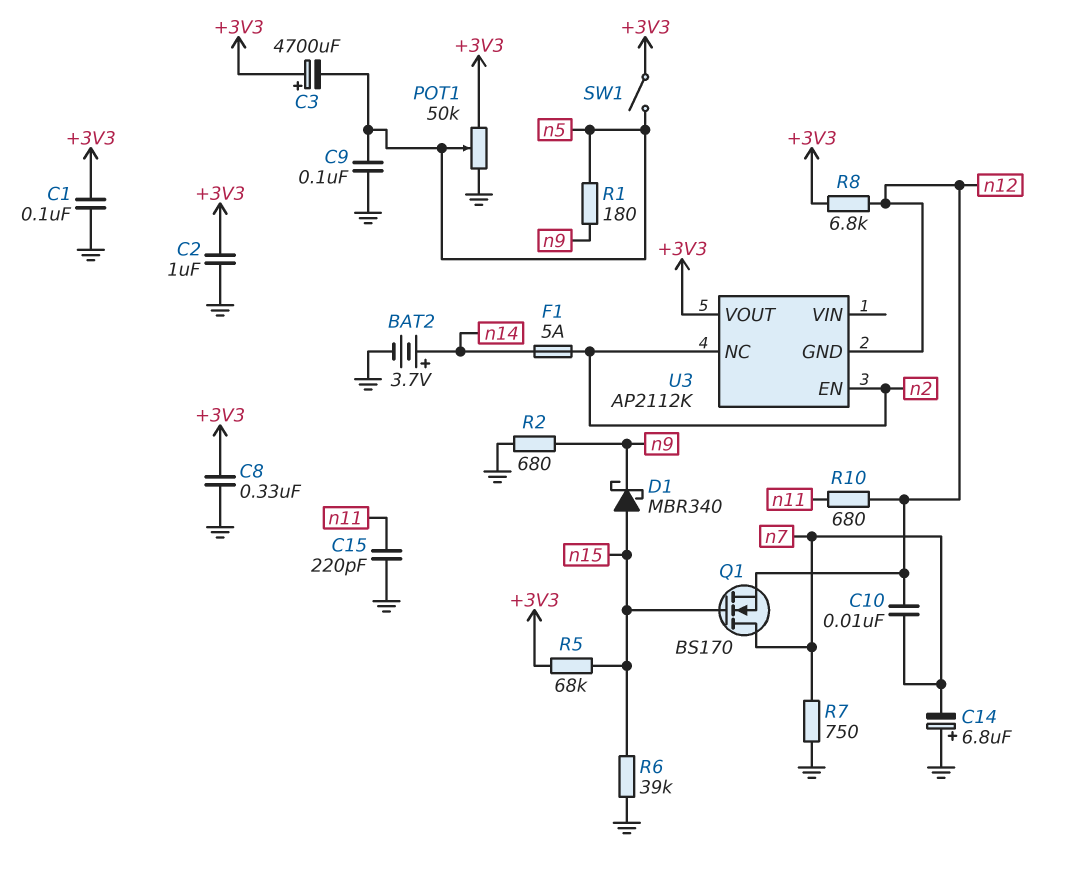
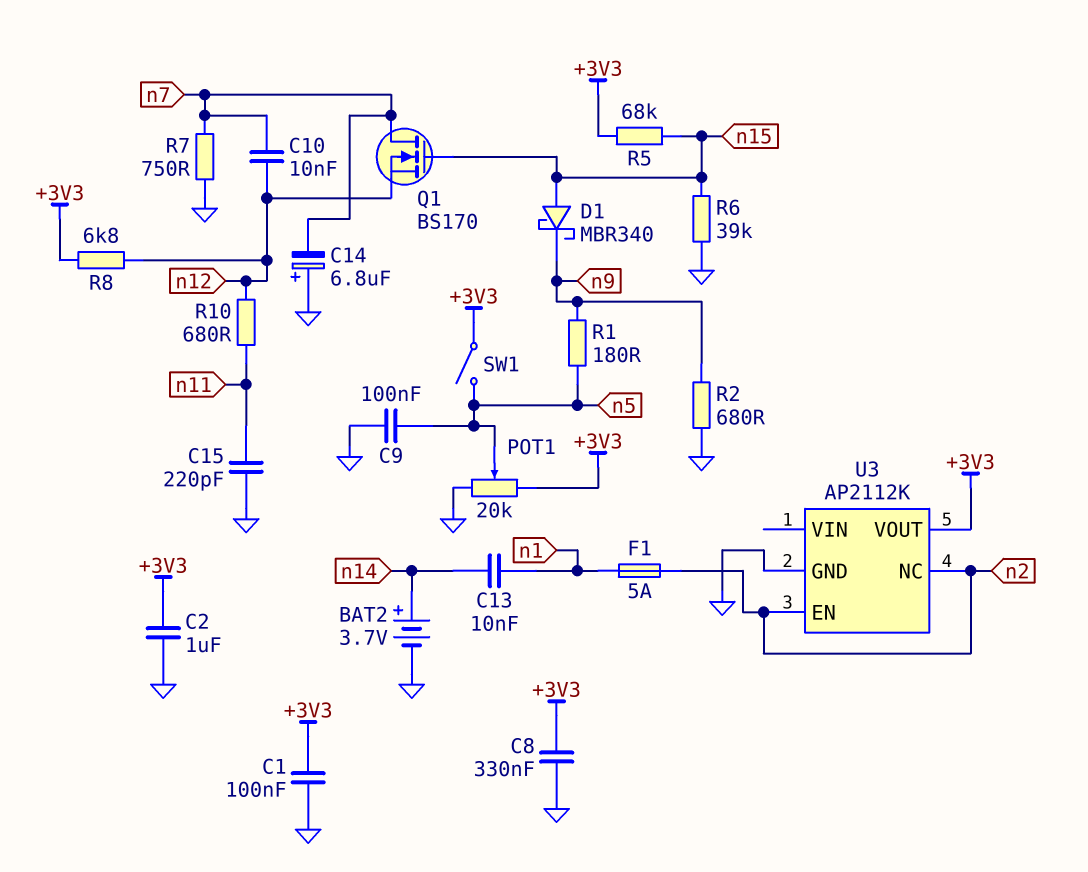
C3: 4700uF (plus +3V3, minus n5) -> none
C13: none -> 10nF (n1, n14)
F1: 5A (n2, n14) -> 5A (n1, n2)
POT1: 50k (+3V3, GND, wiper n5) -> 20k (+3V3, GND, wiper n5)
U3 pin GND: n12 -> GND

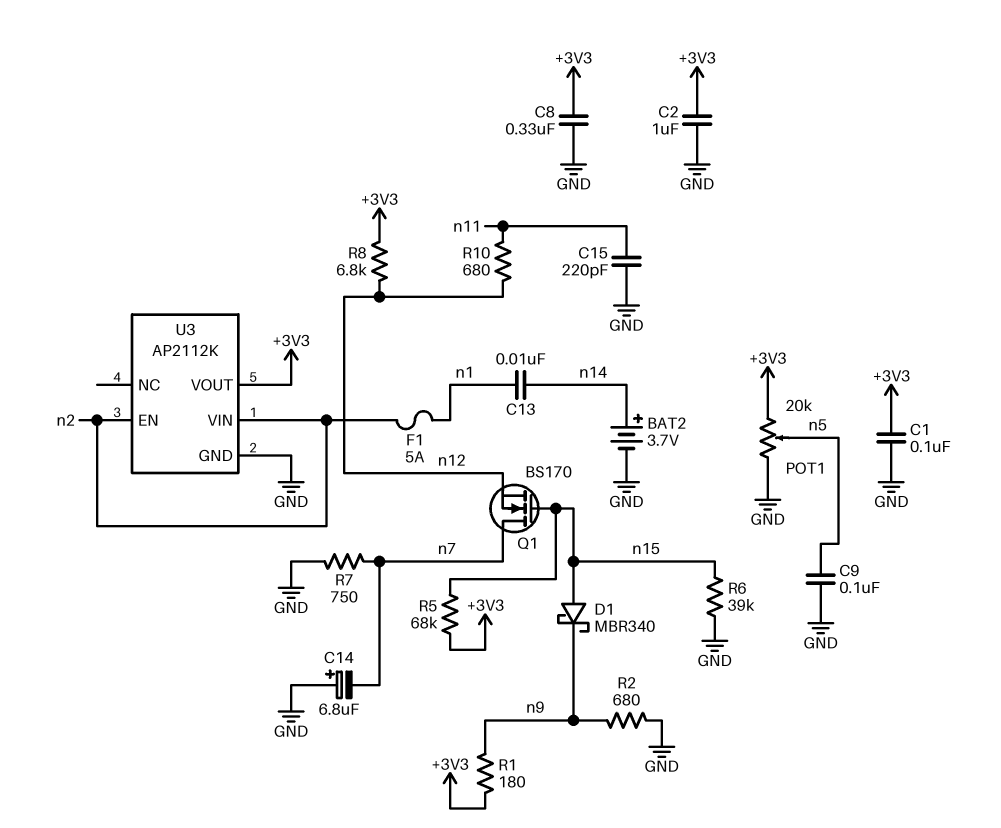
C10: 10nF (n7, n12) -> none
R1: 180 (n5, n9) -> 180 (+3V3, n9)
SW1: switch (+3V3, n5) -> none
U3 pin NC: n2 -> none
U3 pin VIN: none -> n2

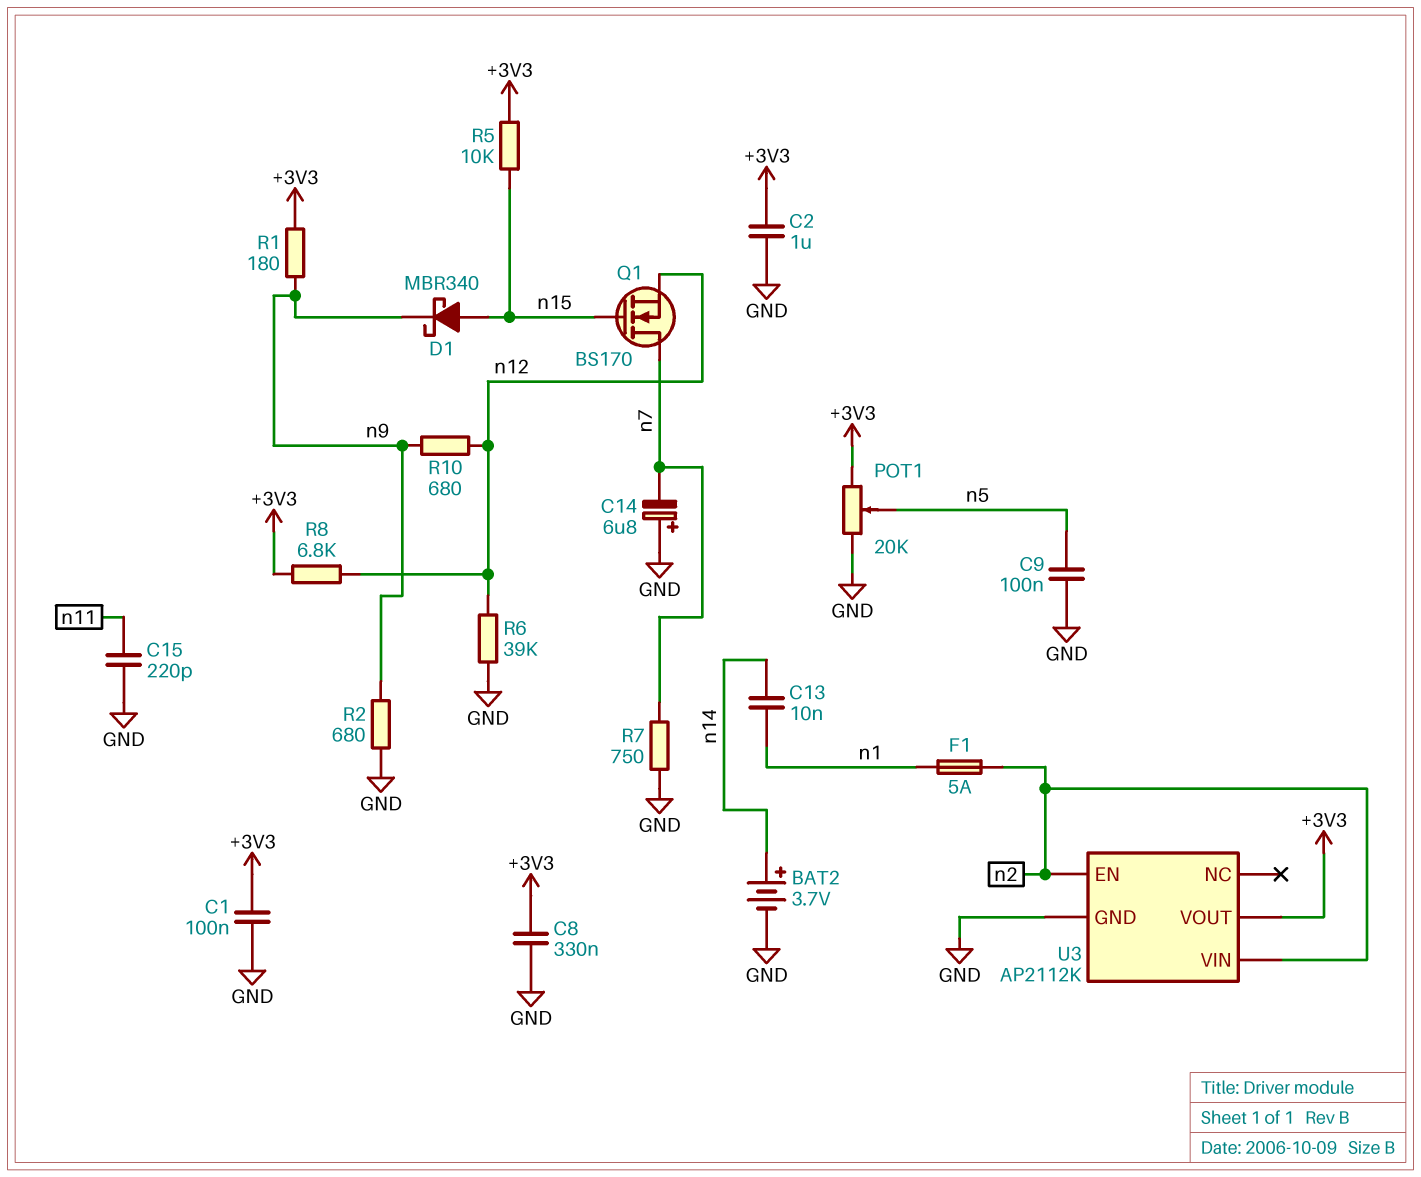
R5: 68k (+3V3, n15) -> 10k (+3V3, n15)
R6: 39k (GND, n15) -> 39k (GND, n12)
R10: 680 (n11, n12) -> 680 (n9, n12)

